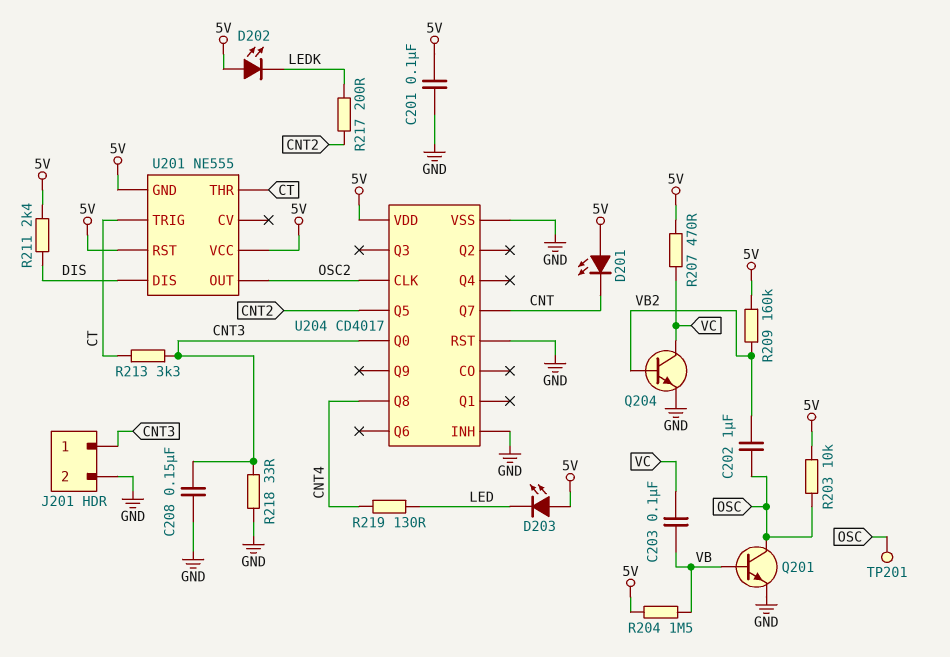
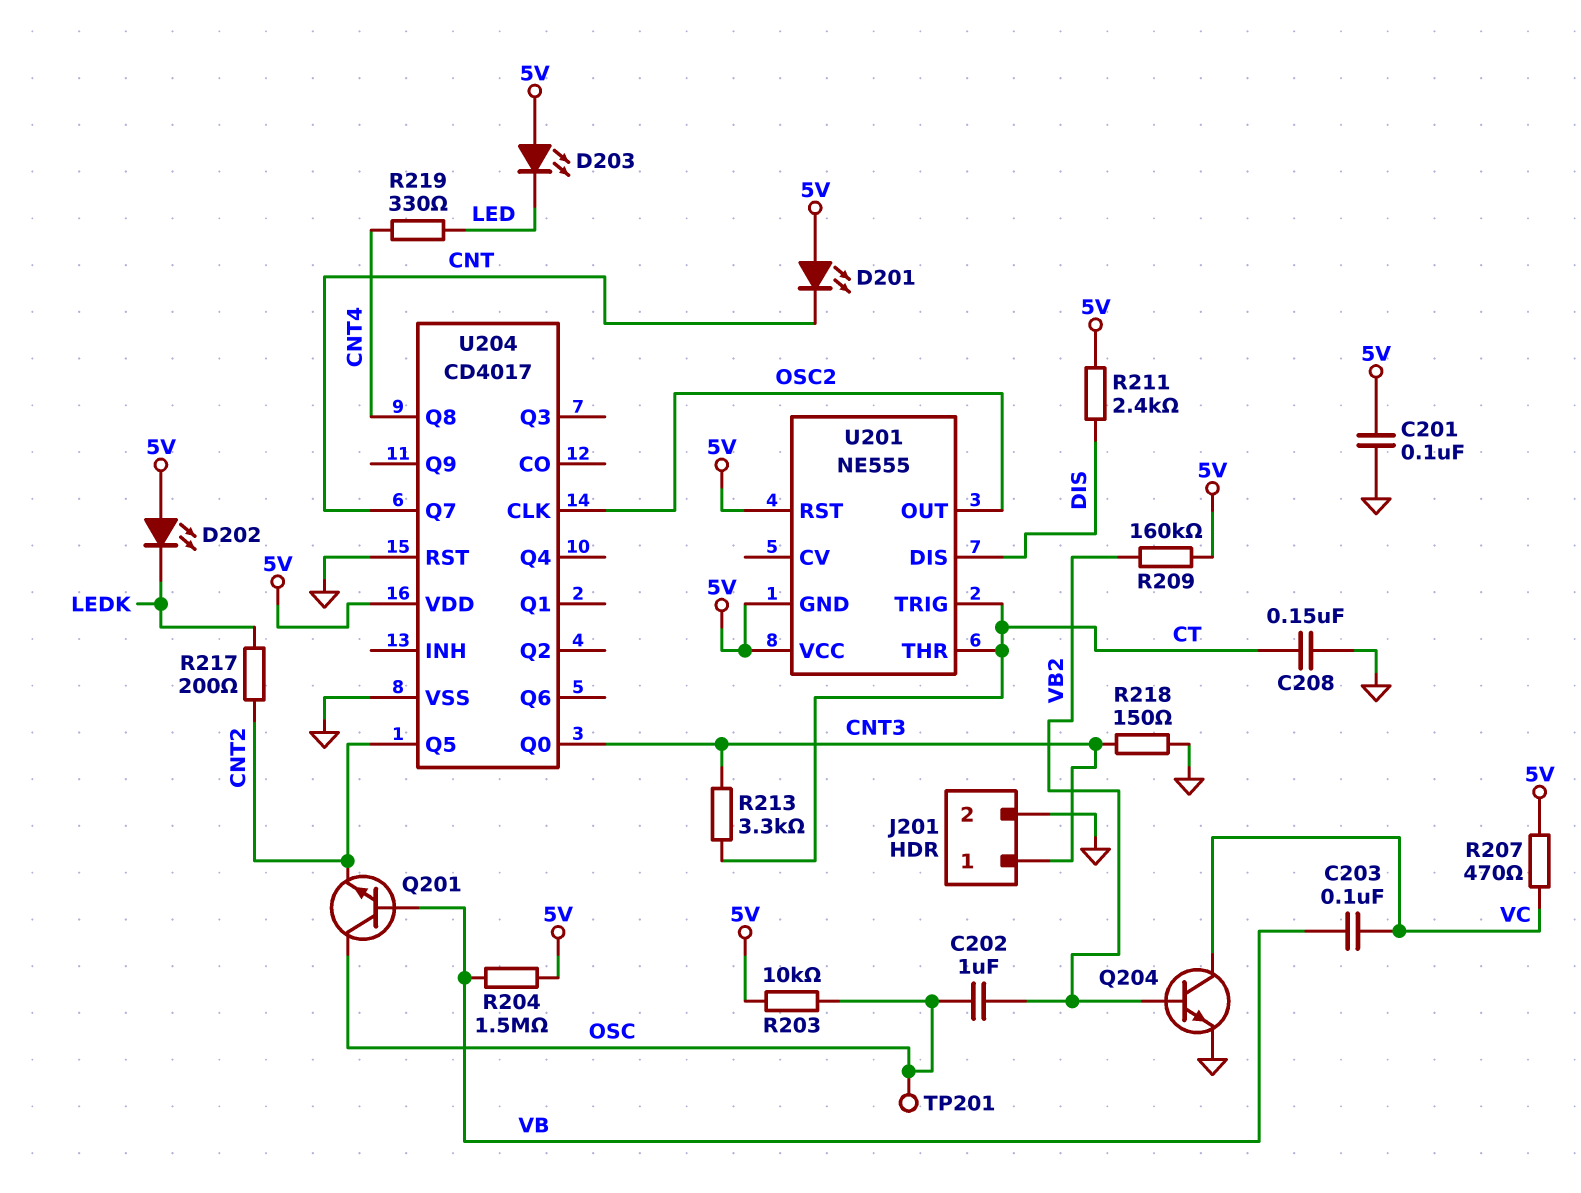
C208: 150nF (CNT3, GND) -> 150nF (CT, GND)
Q201: NPN (B VB, C OSC, E GND) -> NPN (B VB, C OSC, E CNT2)
R218: 33 (CNT3, GND) -> 150 (CNT3, GND)
R219: 130 (CNT4, LED) -> 330 (CNT4, LED)
U204 pin INH: GND -> none

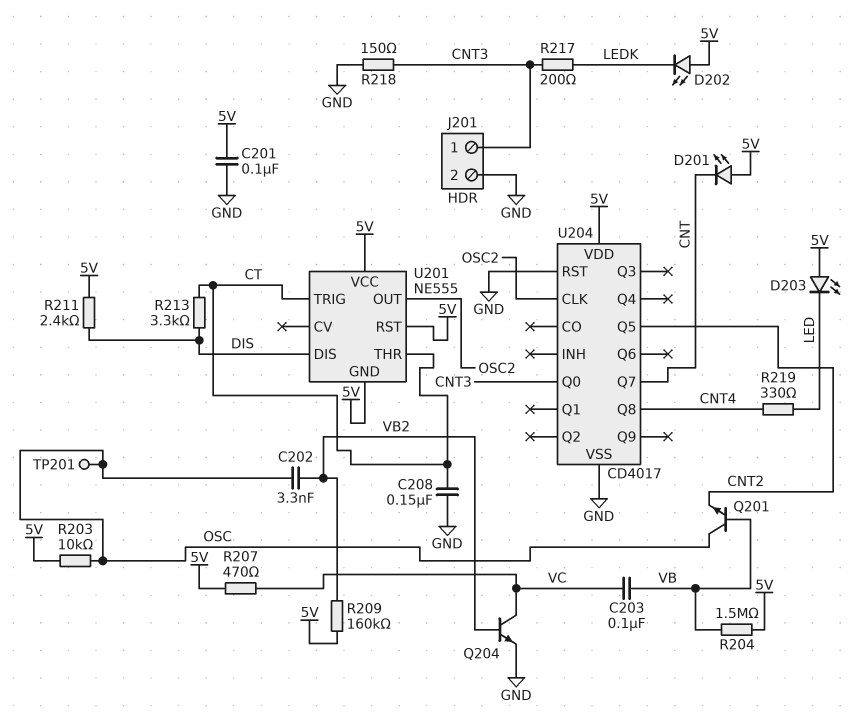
C202: 1uF (OSC, VB2) -> 3.3nF (OSC, VB2)
R213: 3.3k (CNT3, CT) -> 3.3k (CT, DIS)
R217: 200 (CNT2, LEDK) -> 200 (CNT3, LEDK)

